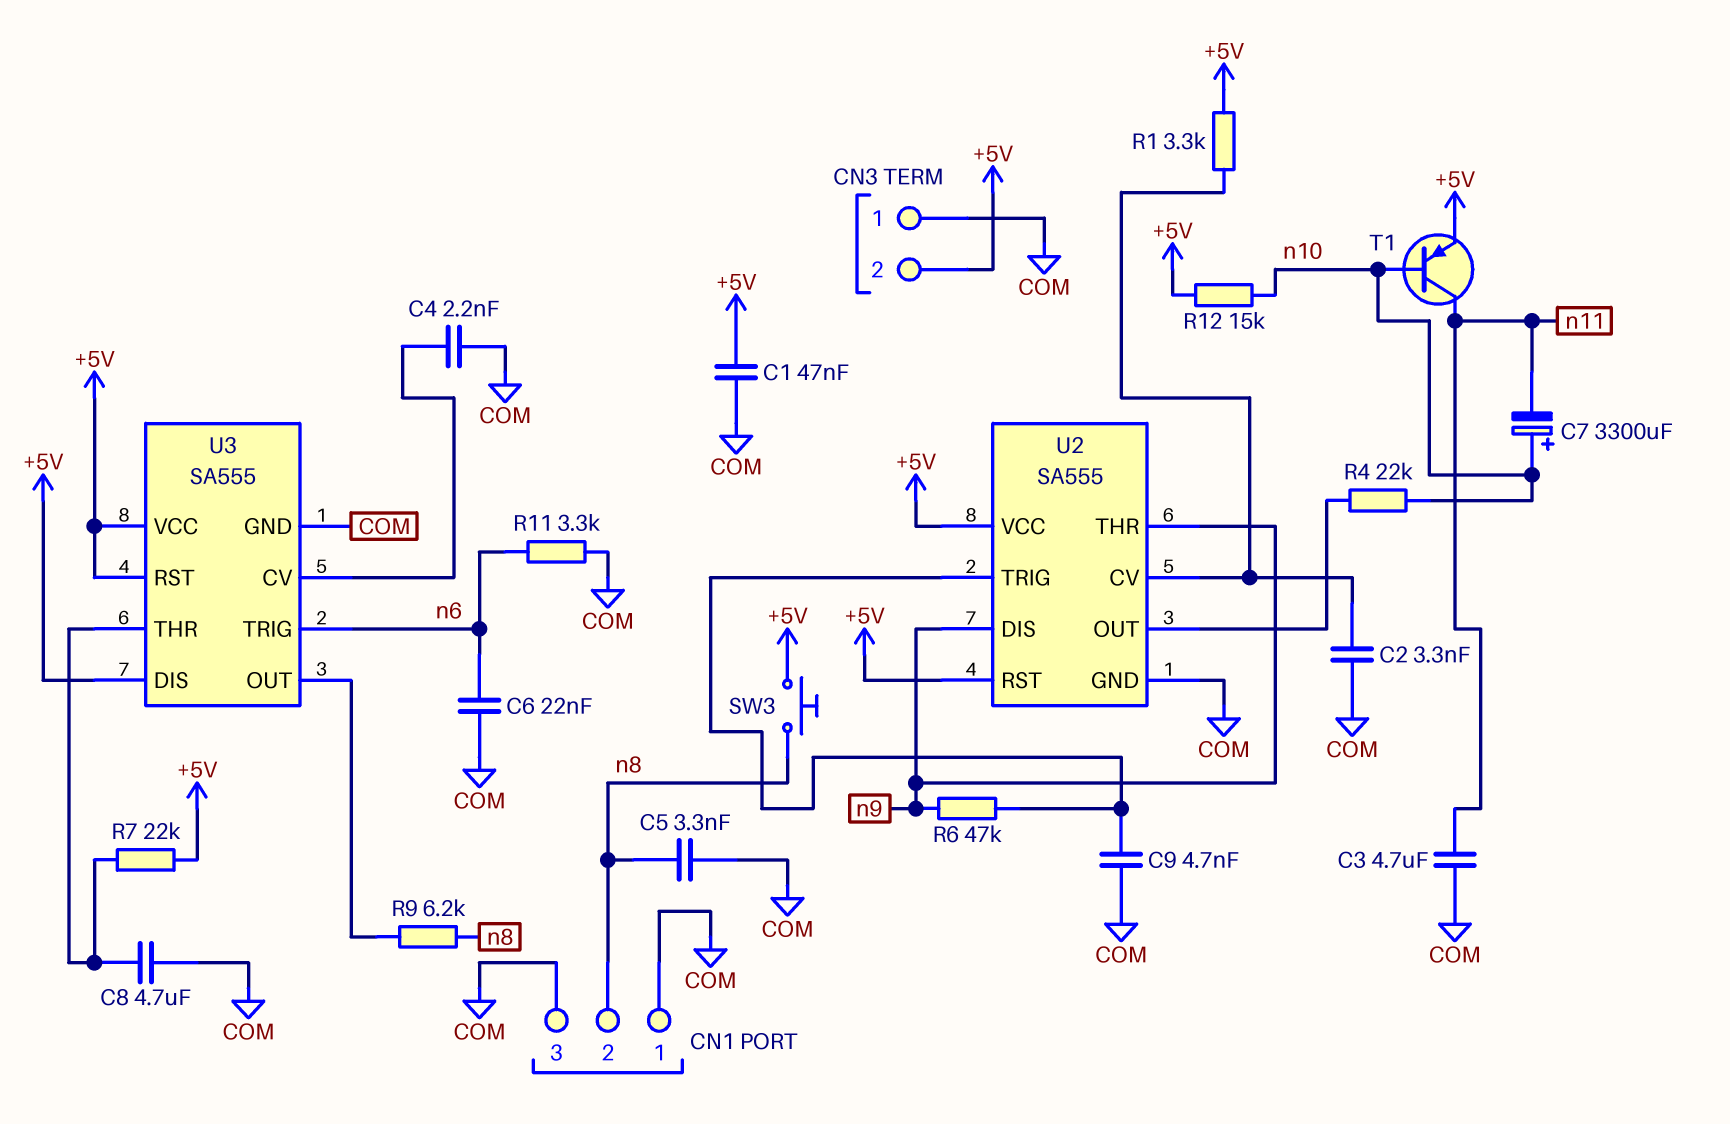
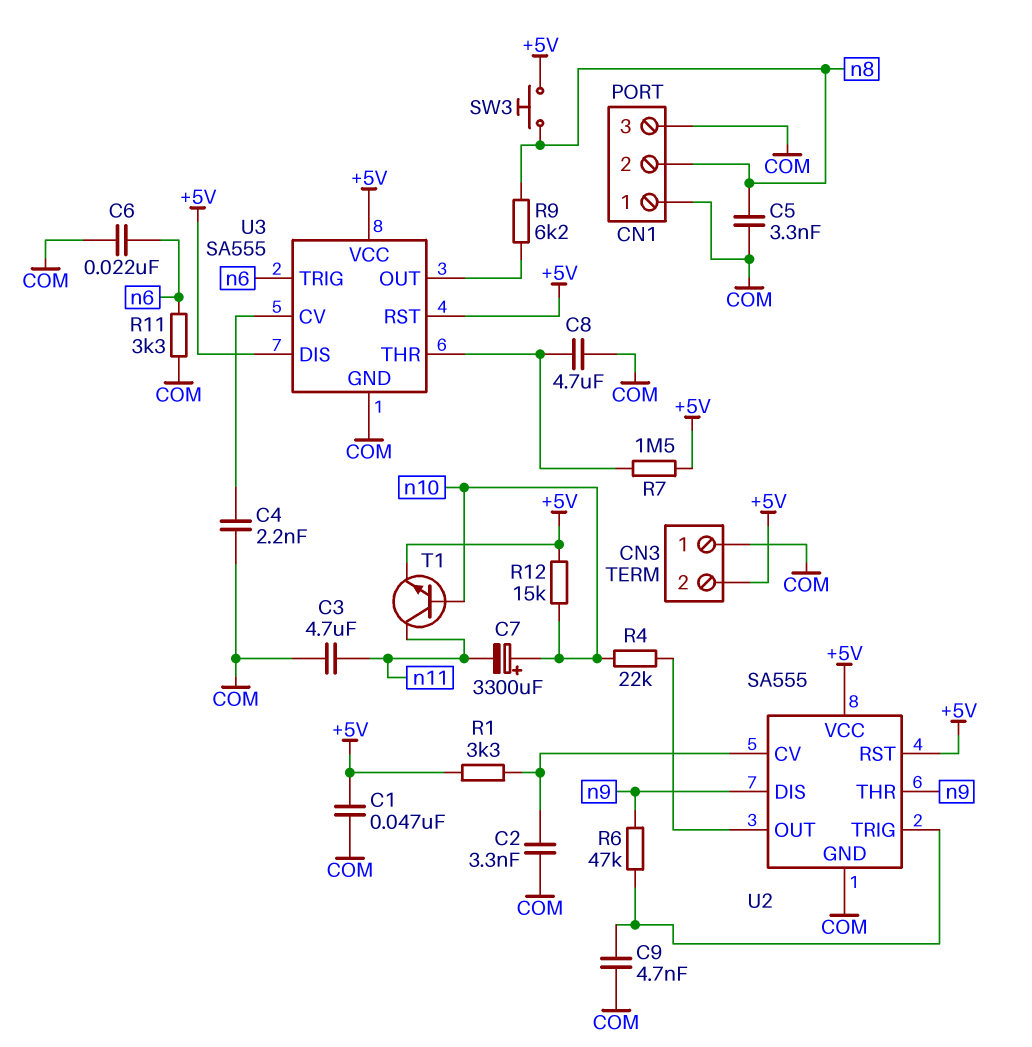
R7: 22k (+5V, U3/THR) -> 1.5M (+5V, U3/THR)
T1: PNP (B n10, C n11, E +5V) -> NPN (B n10, C n11, E +5V)

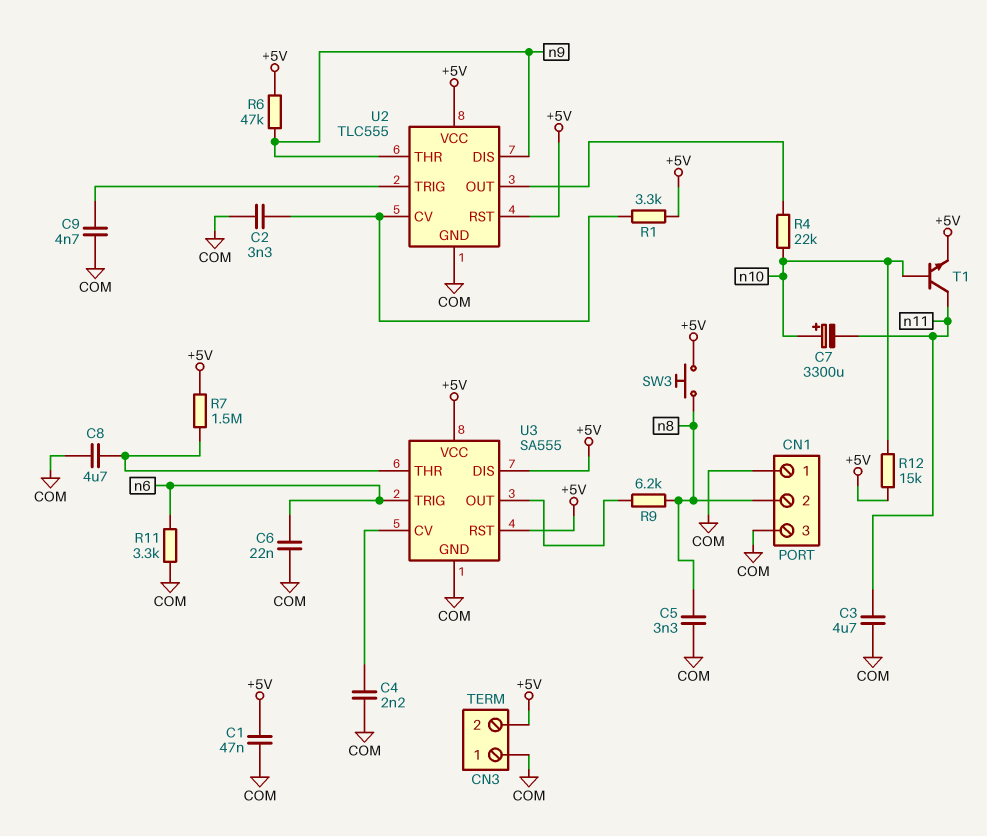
R6: 47k (U2/TRIG, n9) -> 47k (+5V, n9)
U2: SA555 -> TLC555

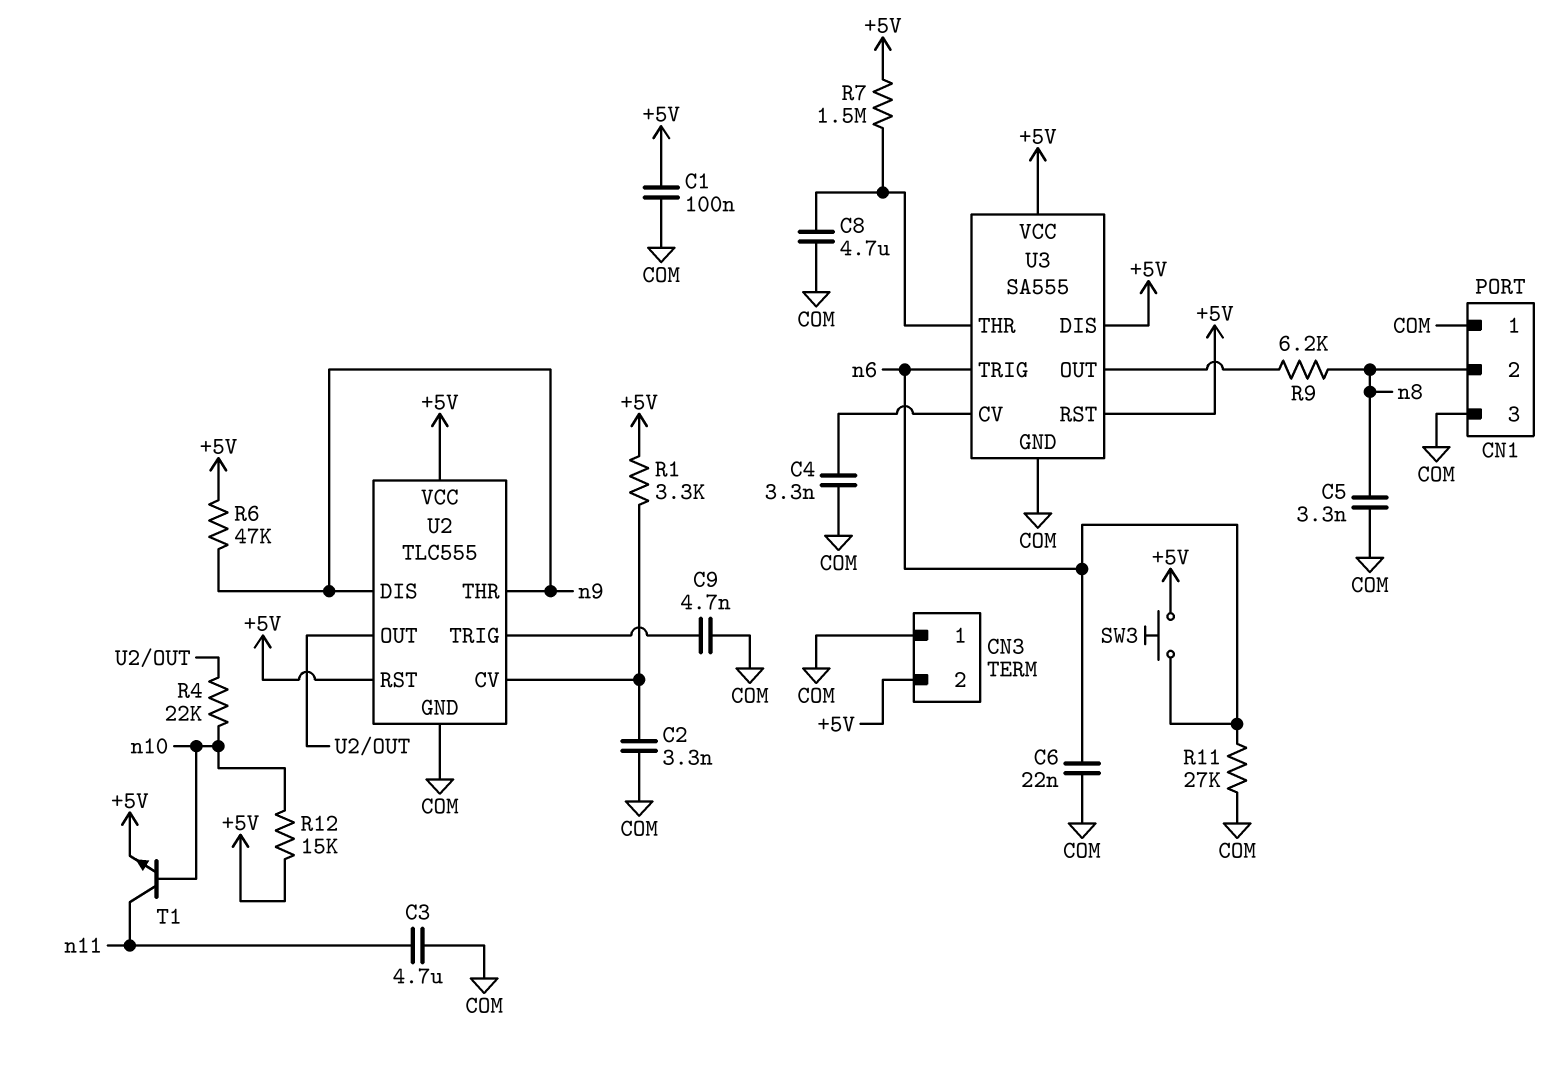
C1: 47nF (+5V, COM) -> 100nF (+5V, COM)
C4: 2.2nF (COM, U3/CV) -> 3.3nF (COM, U3/CV)
C7: 3300uF (plus n10, minus n11) -> none
R11: 3.3k (COM, n6) -> 27k (COM, n6)
SW3: button (+5V, n8) -> button (+5V, n6)

